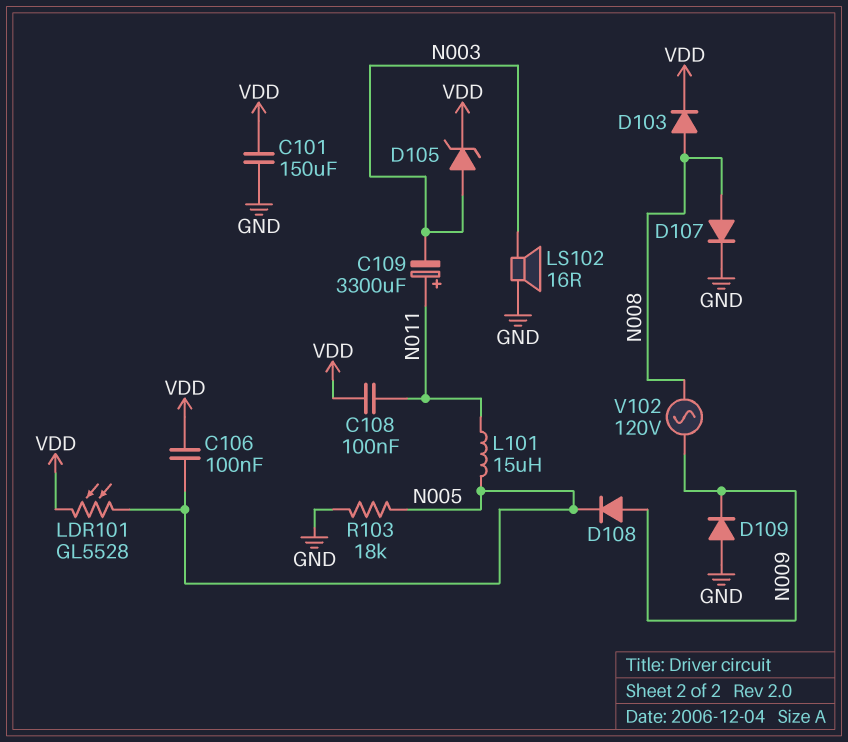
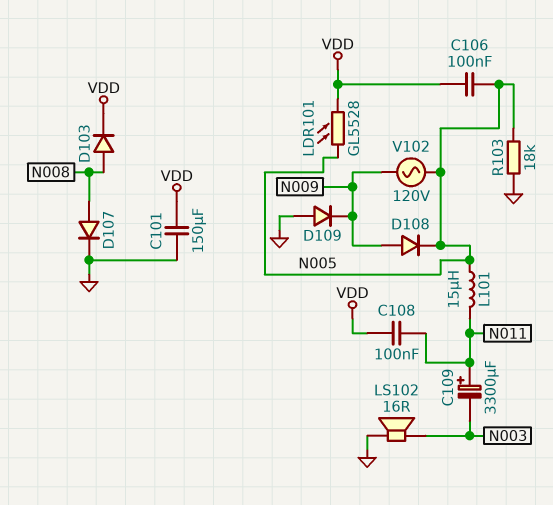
D105: zener (A N003, K VDD) -> none
V102: AC 120V (N008, N009) -> AC 120V (N005, N009)

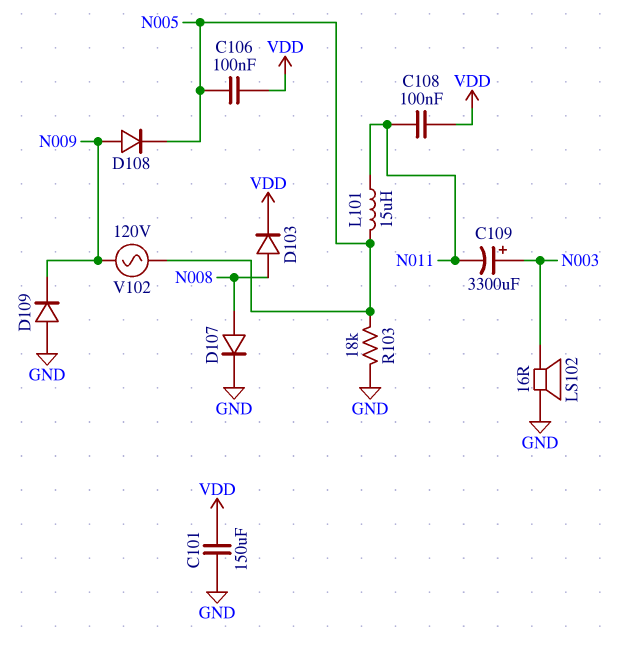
C109: 3300uF (plus N011, minus N003) -> 3300uF (plus N003, minus N011)
LDR101: GL5528 (N005, VDD) -> none

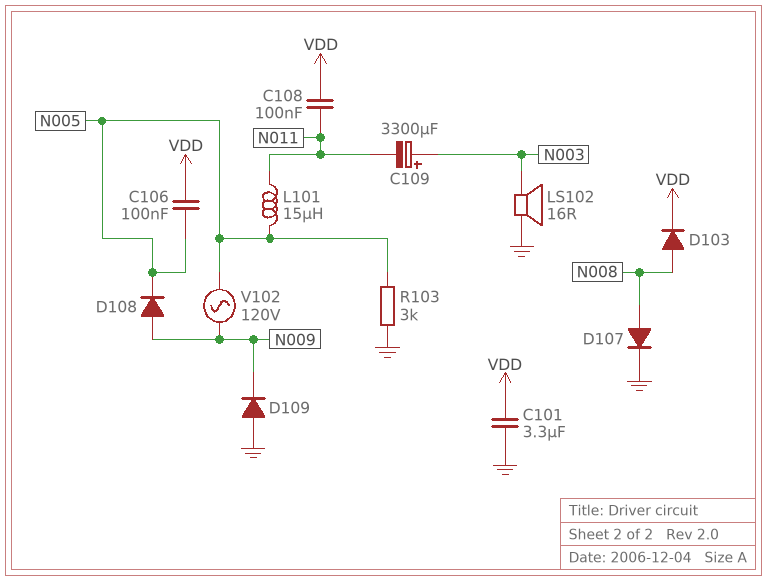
C101: 150uF (GND, VDD) -> 3.3uF (GND, VDD)
R103: 18k (GND, N005) -> 3k (GND, N005)

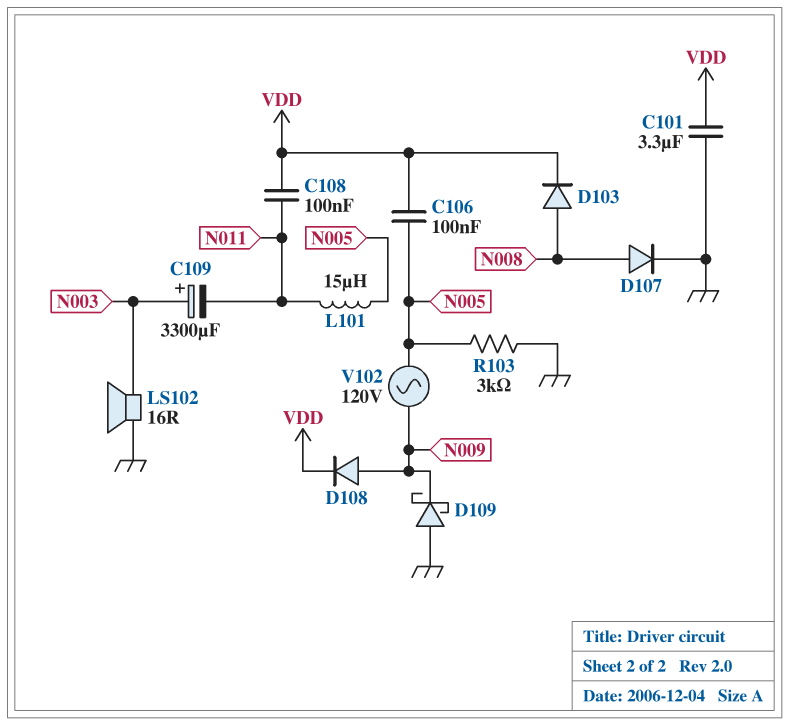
D108: diode (A N009, K N005) -> diode (A N009, K VDD)
D109: diode (A GND, K N009) -> schottky (A GND, K N009)

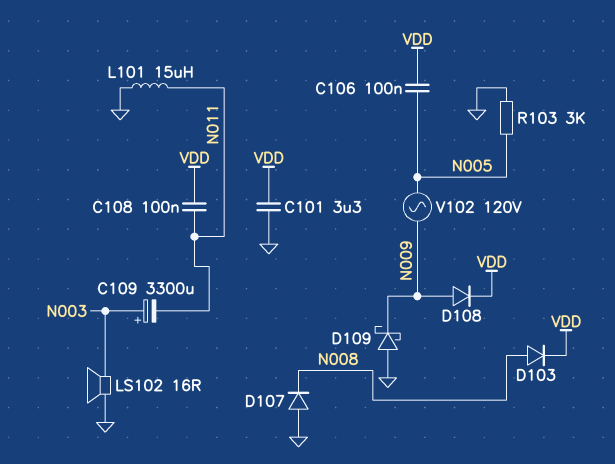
D107: diode (A N008, K GND) -> diode (A GND, K N008)
L101: 15uH (N005, N011) -> 15uH (GND, N011)

